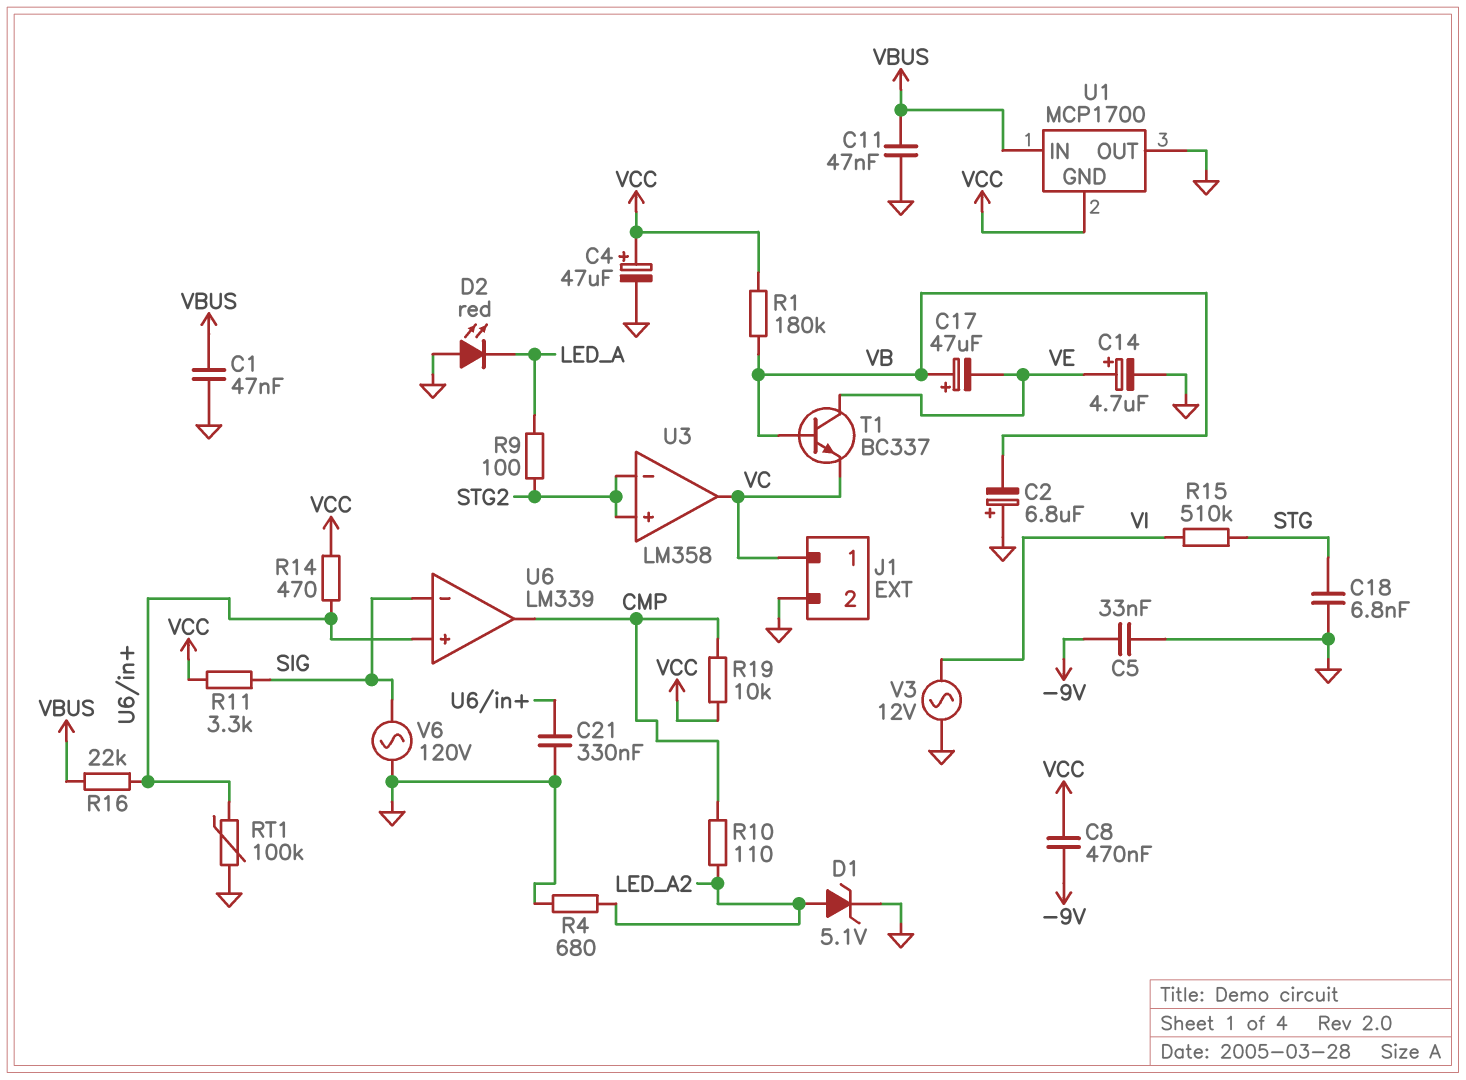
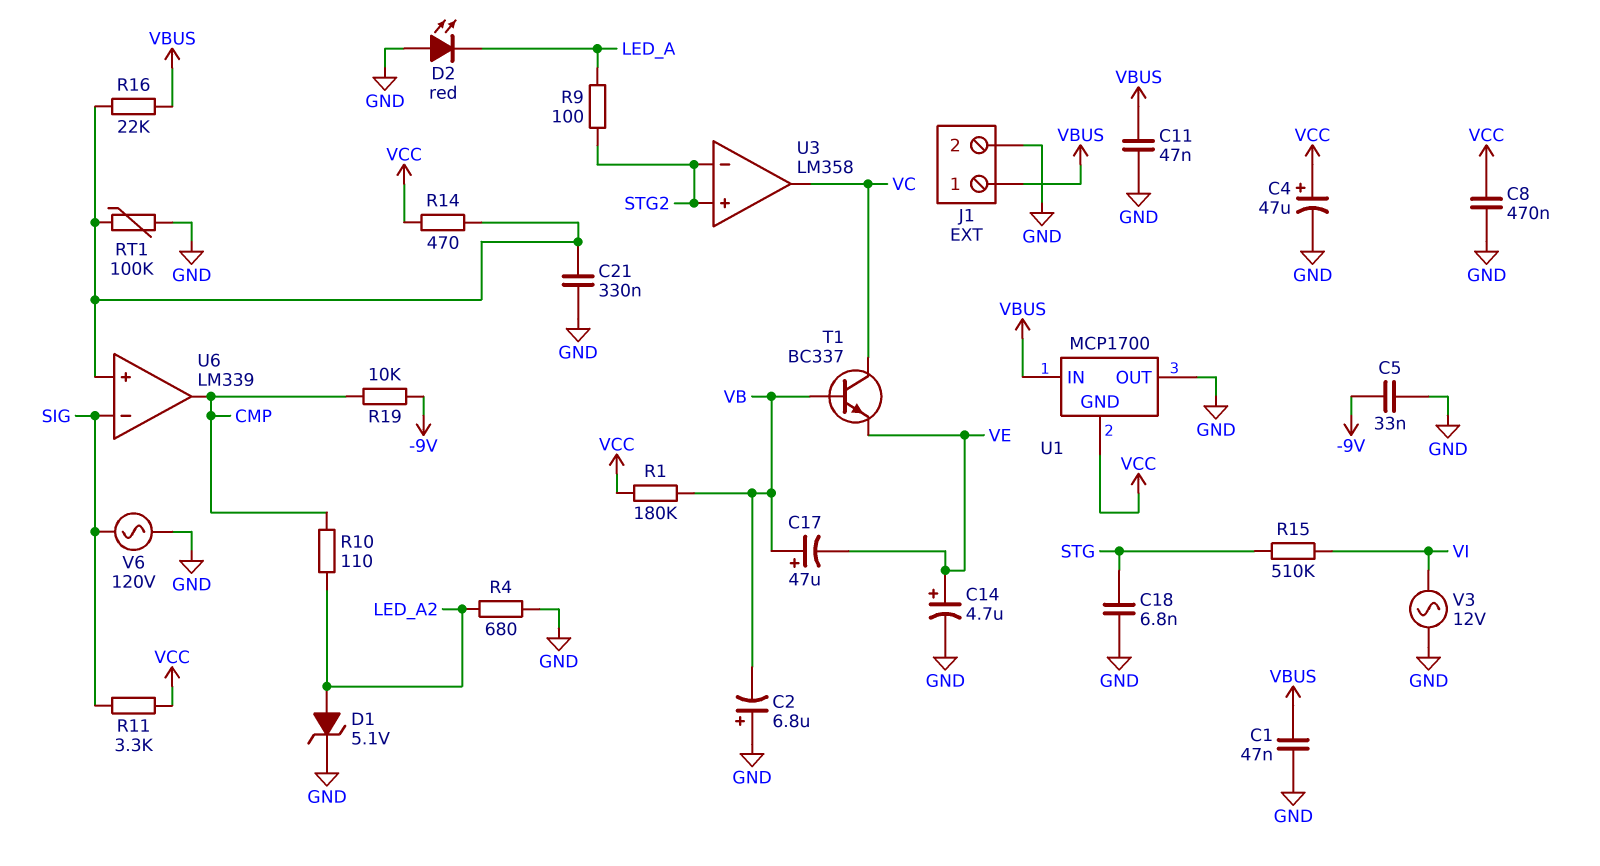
C8: 470nF (-9V, VCC) -> 470nF (GND, VCC)
J1 pin 1: VC -> VBUS
R19: 10k (CMP, VCC) -> 10k (-9V, CMP)
T1: NPN BC337 (B VB, C VE, E VC) -> NPN BC337 (B VB, C VC, E VE)

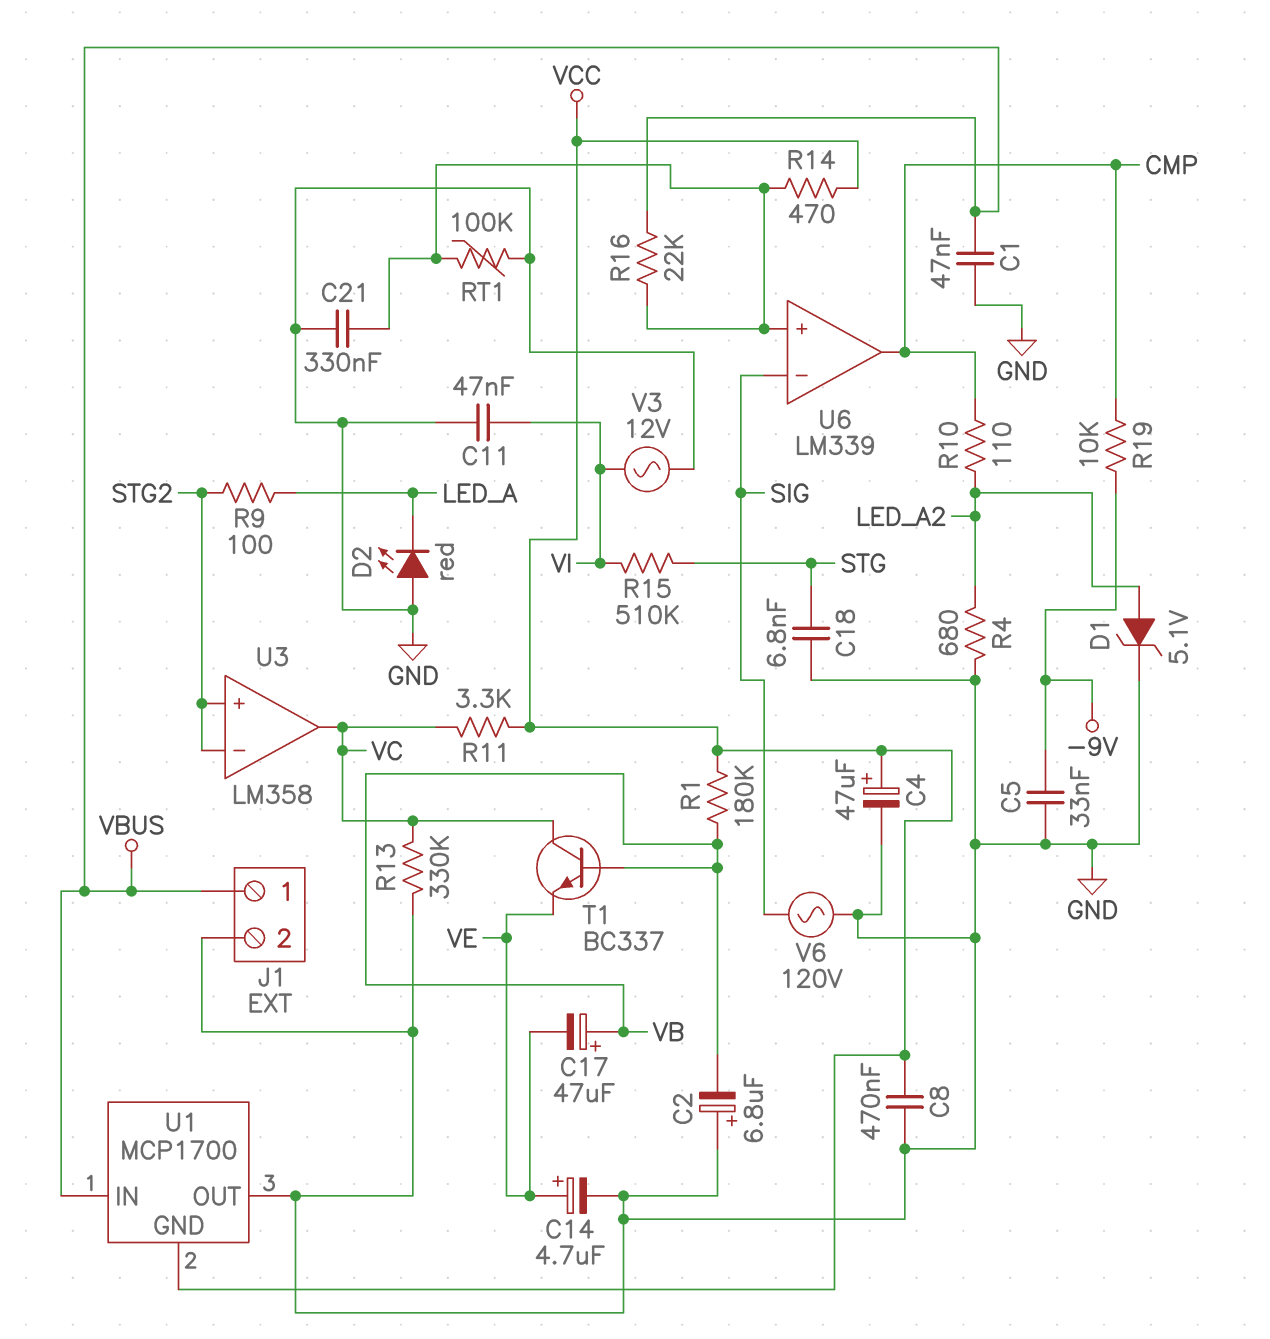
C11: 47nF (GND, VBUS) -> 47nF (GND, VI)
R11: 3.3k (SIG, VCC) -> 3.3k (VC, VCC)
R13: none -> 330k (GND, VC)

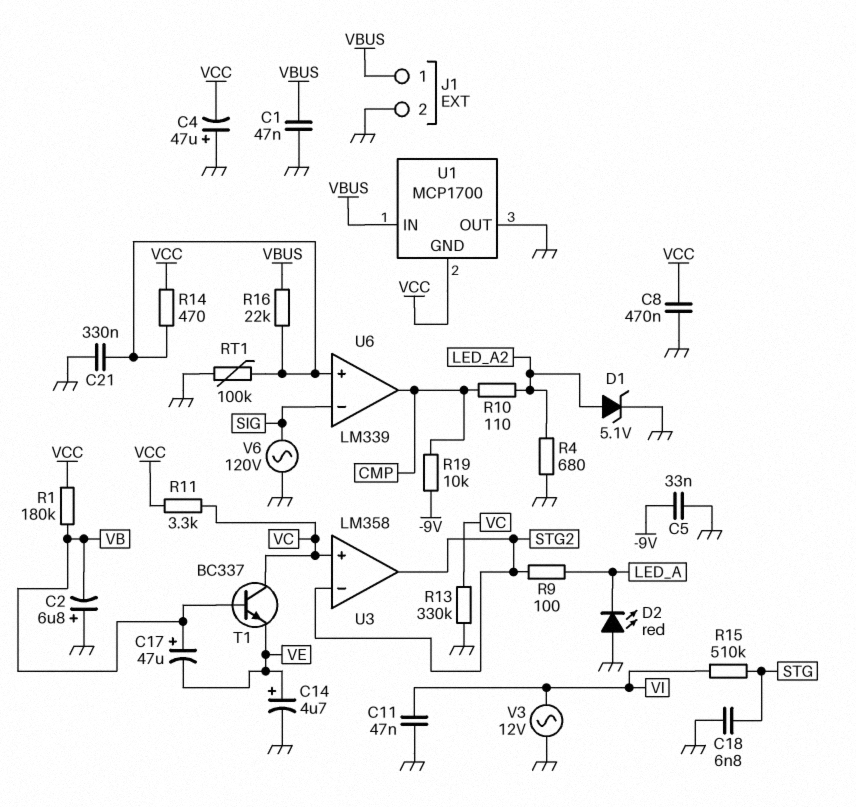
C4: 47uF (plus VCC, minus GND) -> 47uF (plus GND, minus VCC)
U3 pin in+: STG2 -> VC
U3 pin out: VC -> STG2

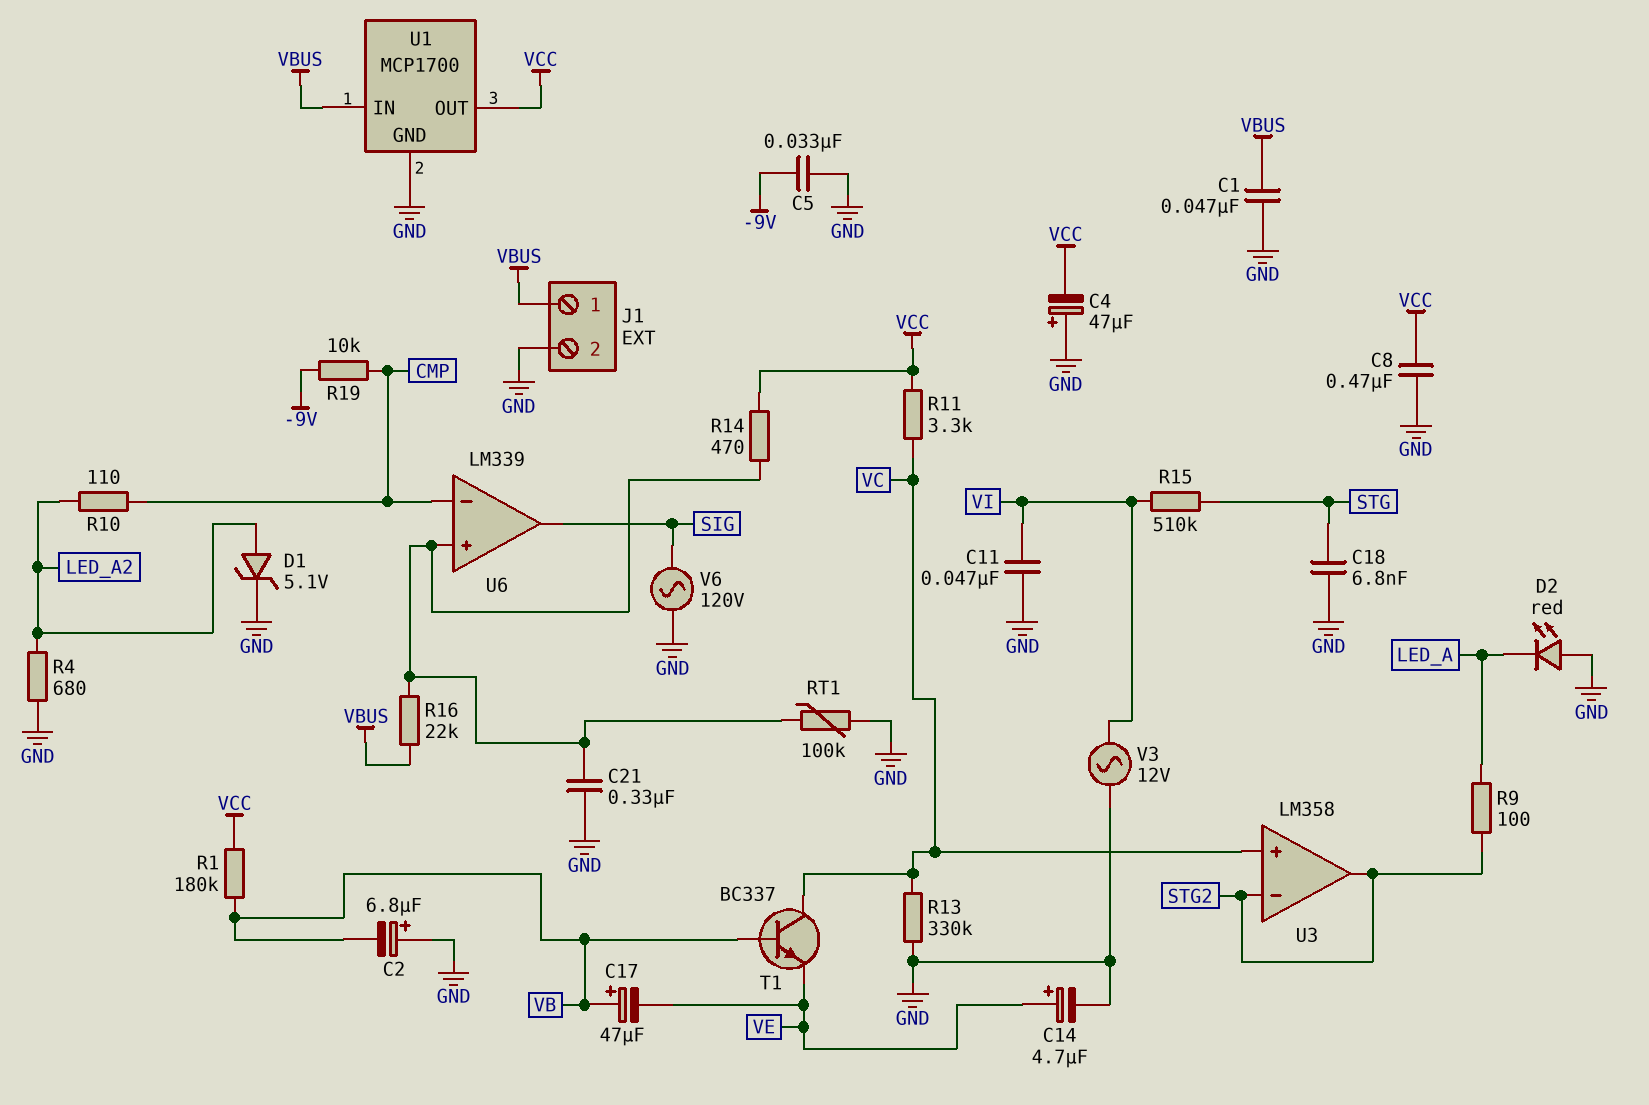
U1 pin GND: VCC -> GND
U1 pin OUT: GND -> VCC
U6 pin in-: SIG -> CMP
U6 pin out: CMP -> SIG

